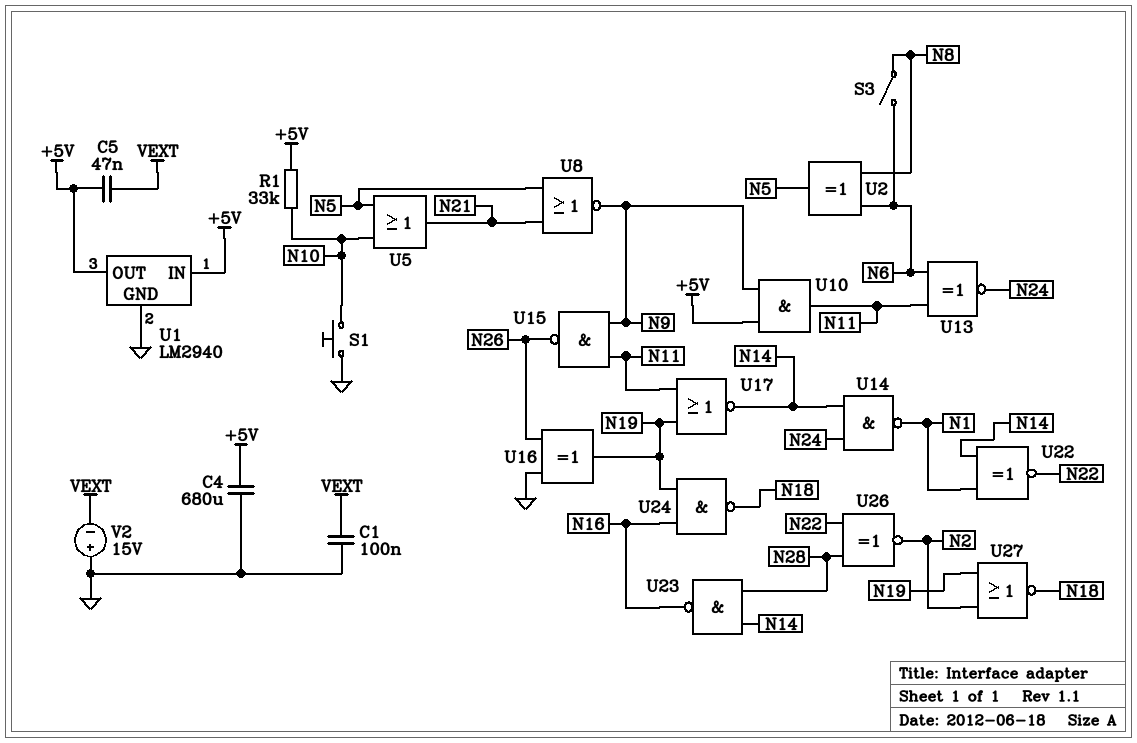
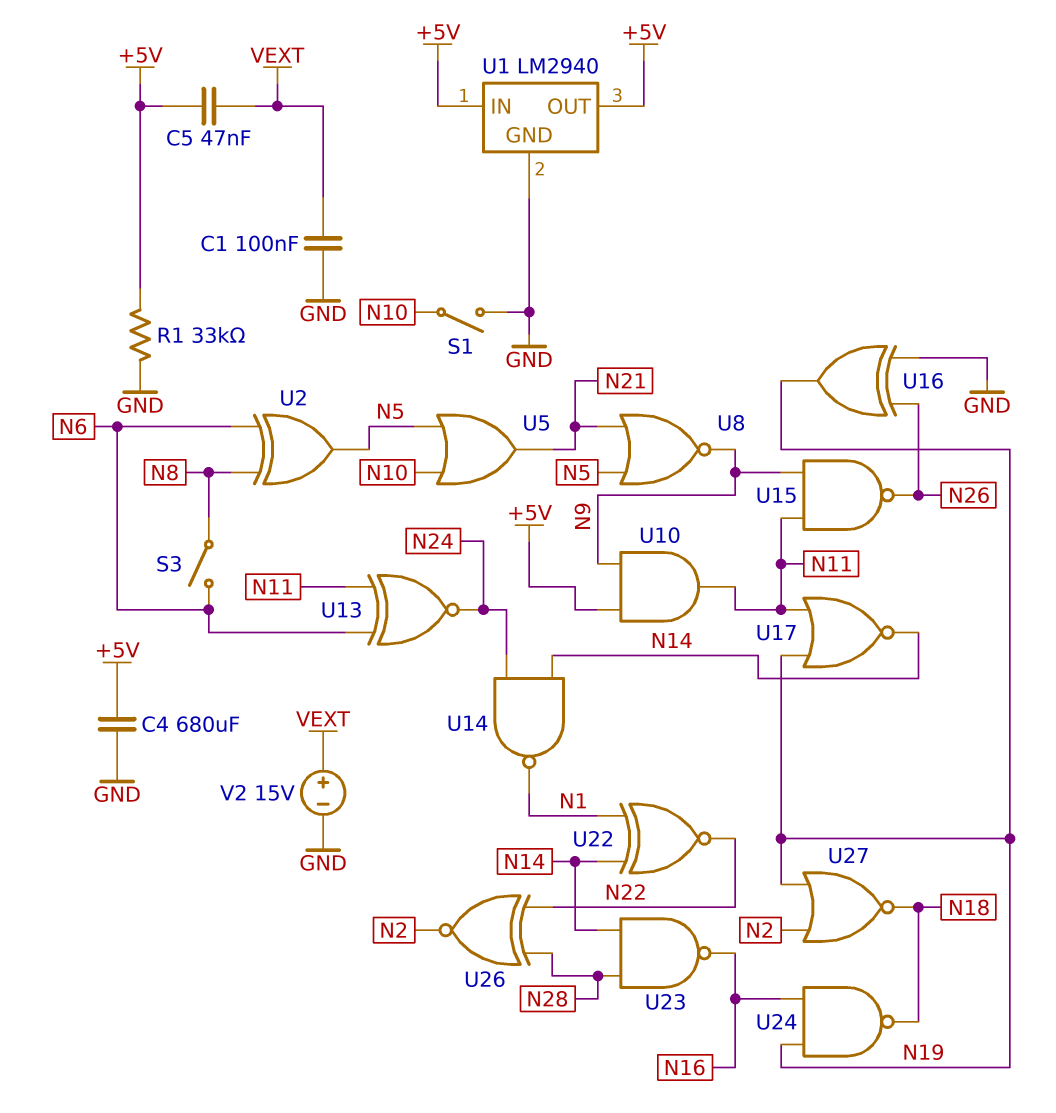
R1: 33k (+5V, N10) -> 33k (+5V, GND)
S1: button (GND, N10) -> switch (GND, N10)
V2: 15V (plus GND, minus VEXT) -> 15V (plus VEXT, minus GND)

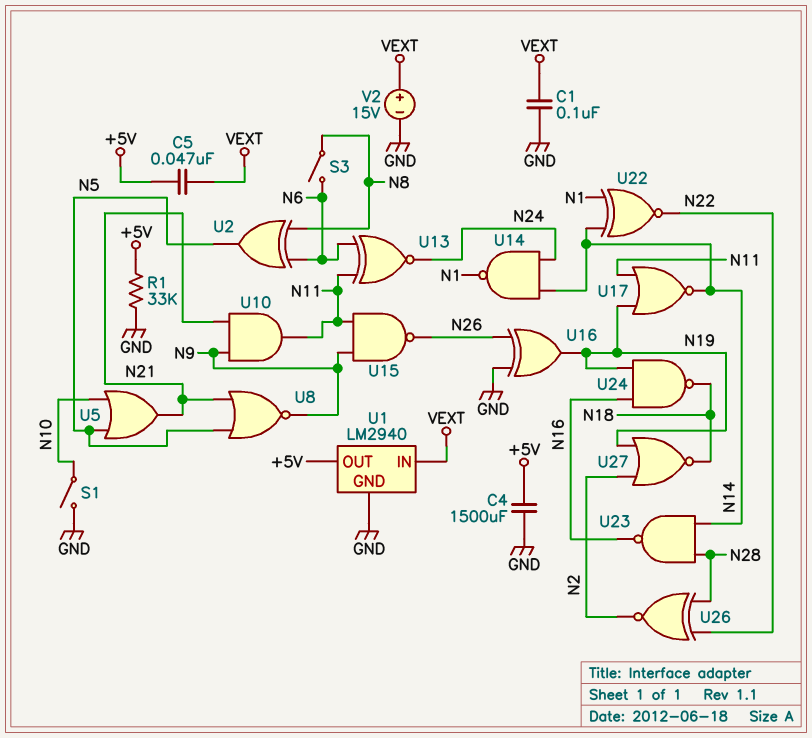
C4: 680uF (+5V, GND) -> 1500uF (+5V, GND)
U1 pin IN: +5V -> VEXT
U10: AND (in +5V, in N9, out N11) -> AND (in N9, in N21, out N11)

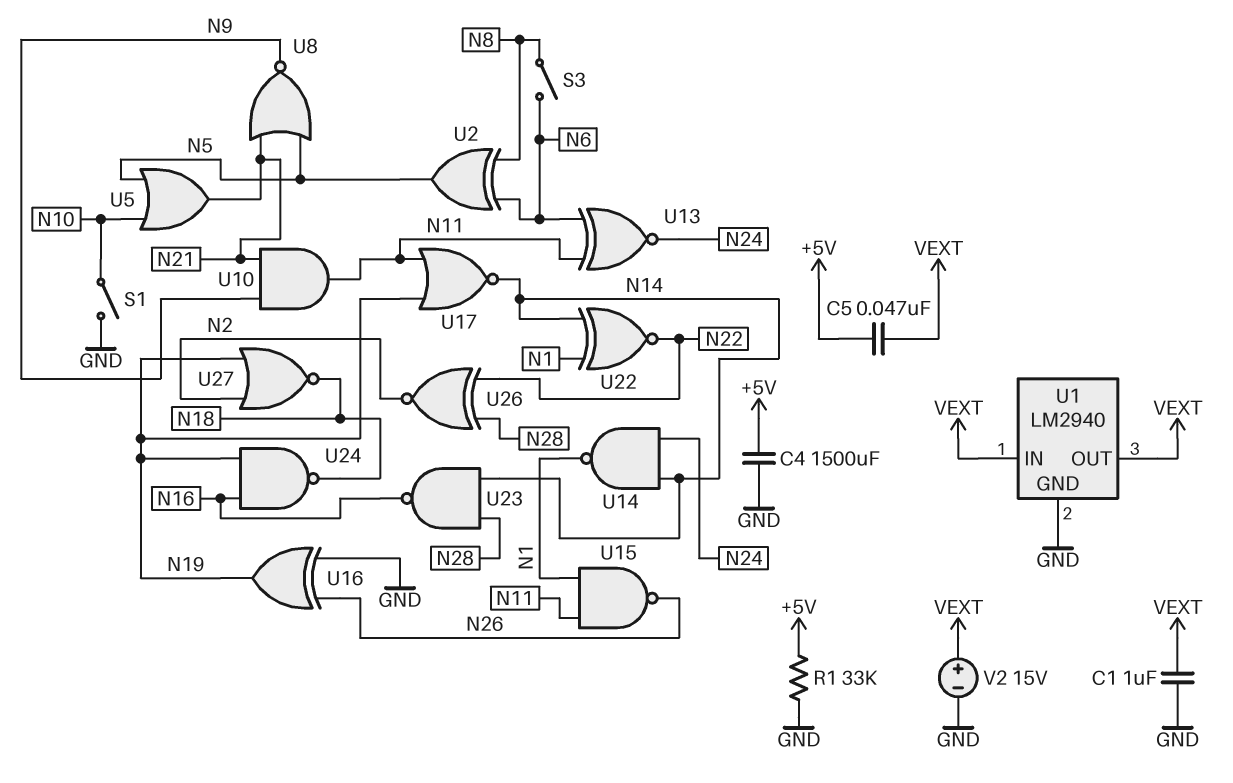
C1: 100nF (GND, VEXT) -> 1uF (GND, VEXT)
U1 pin OUT: +5V -> VEXT
U15: NAND (in N9, in N11, out N26) -> NAND (in N1, in N11, out N26)

